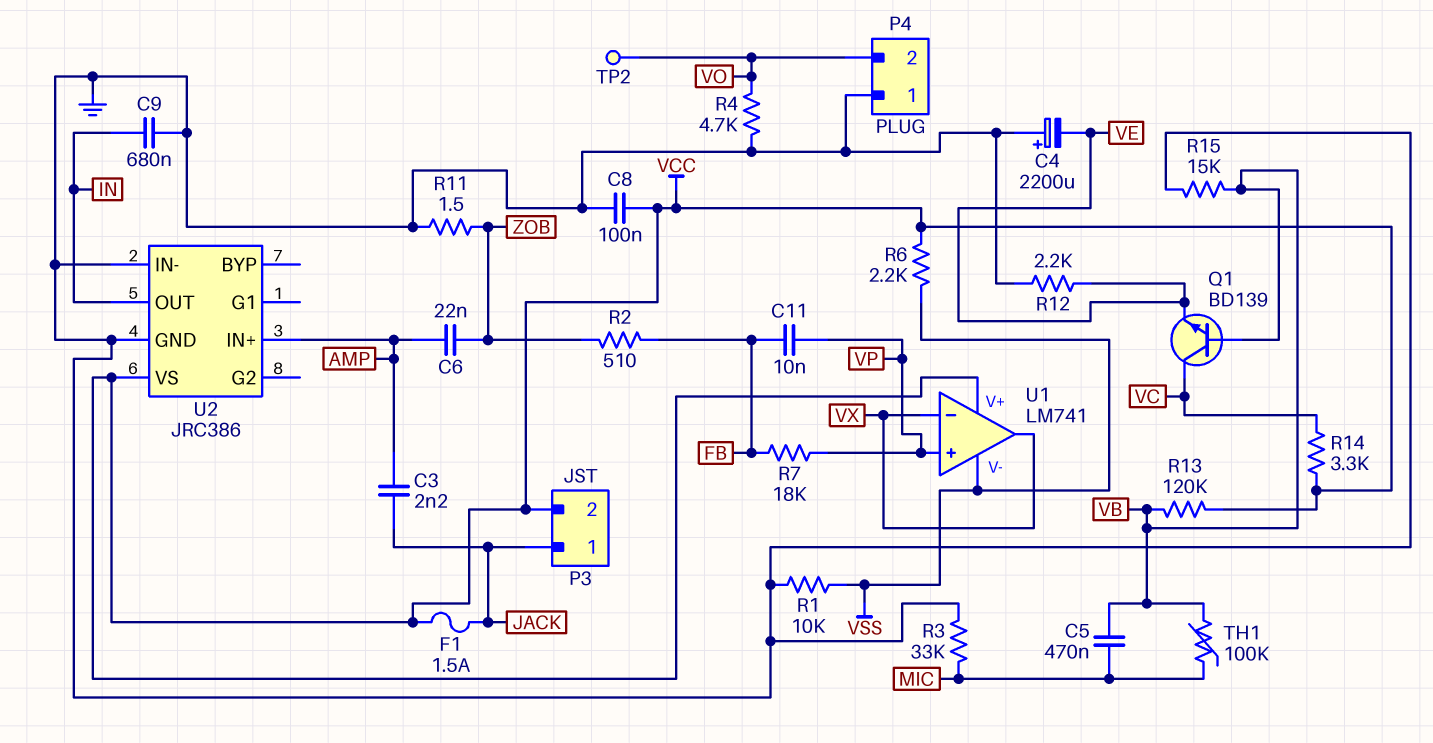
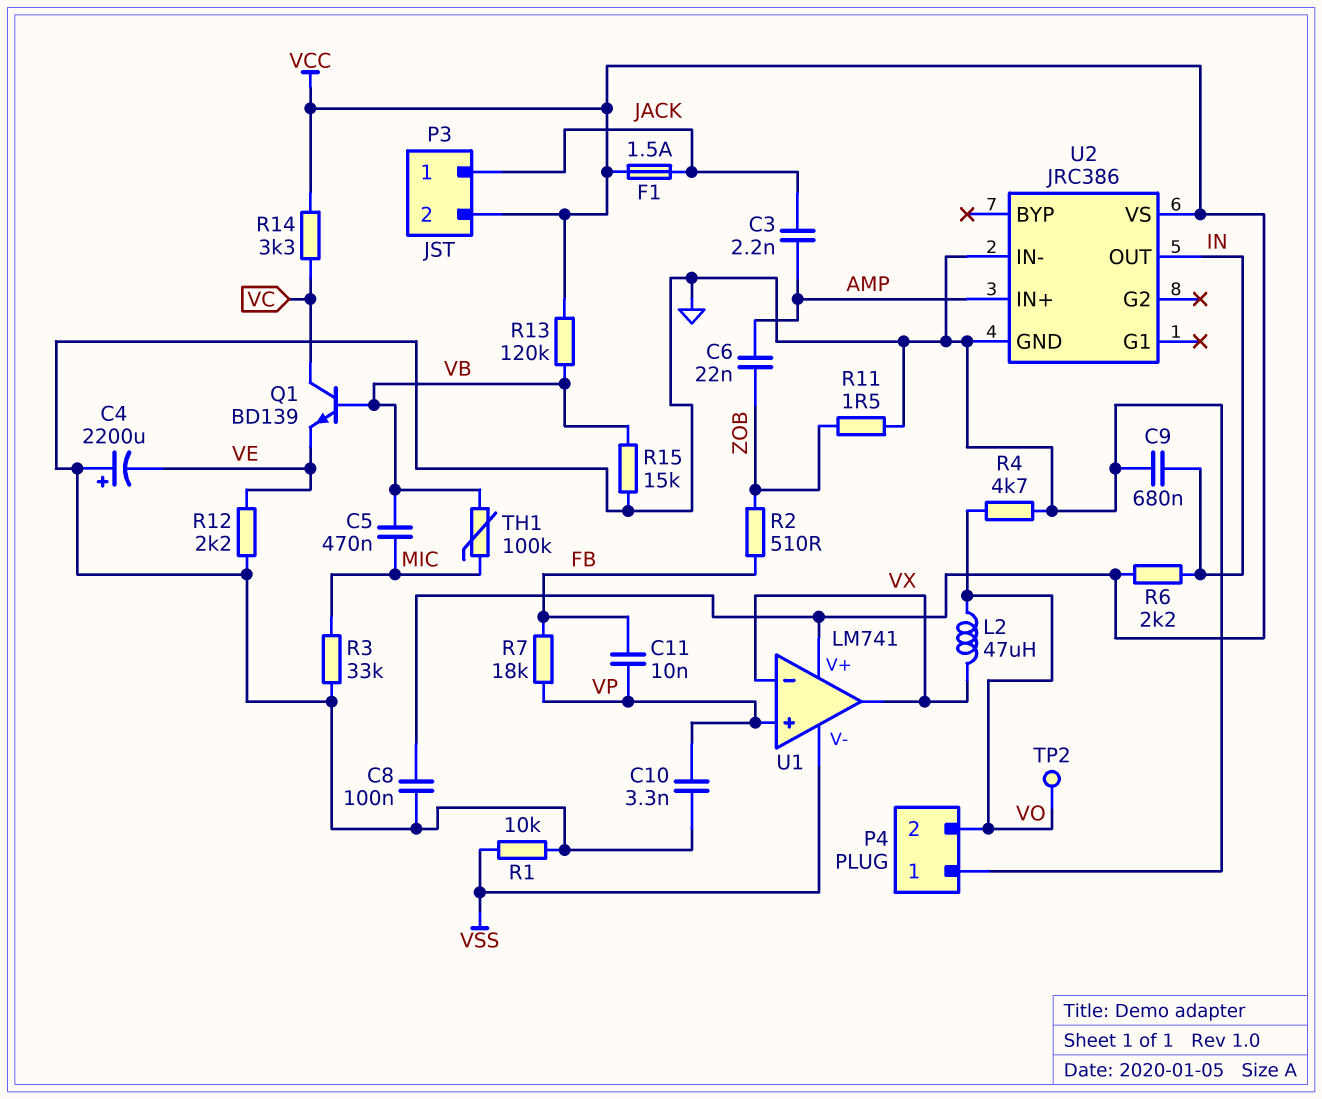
C10: none -> 3.3nF (GND, VP)
L2: none -> 47uH (VO, VX)
R6: 2.2k (VCC, VSS) -> 2.2k (IN, VCC)

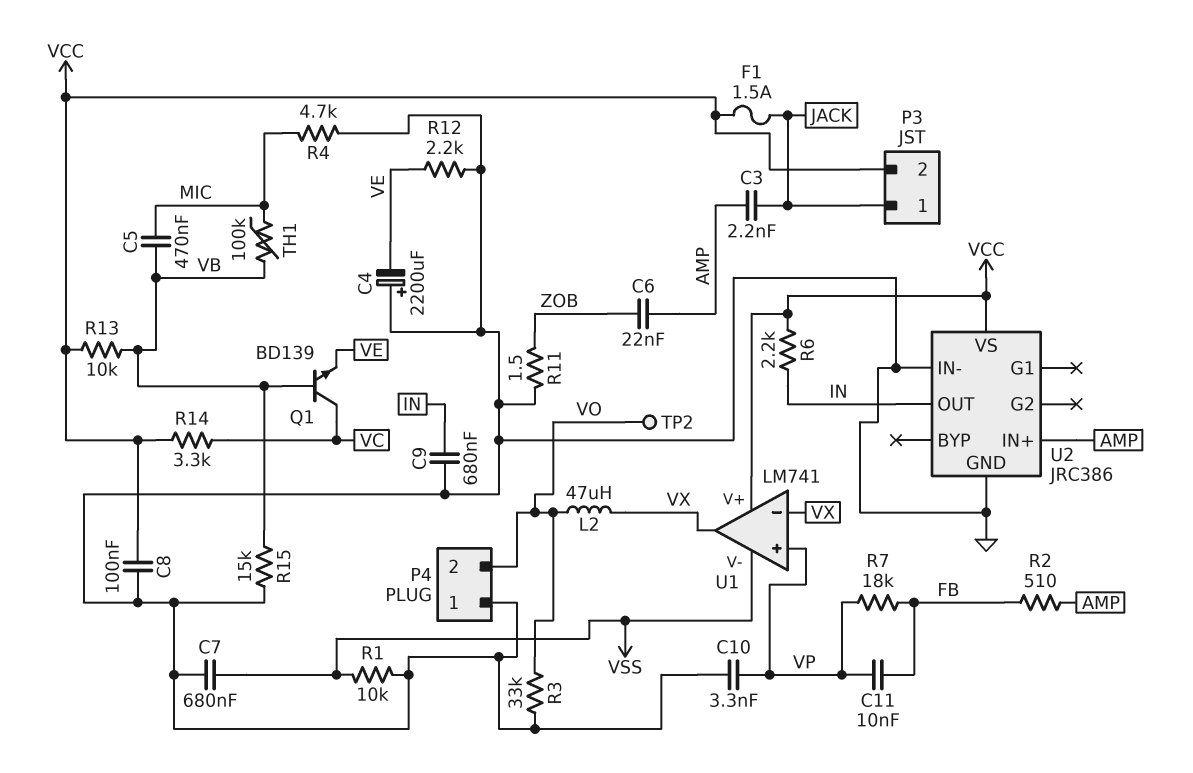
C7: none -> 680nF (GND, VSS)
R2: 510 (FB, ZOB) -> 510 (AMP, FB)
R3: 33k (GND, MIC) -> 33k (GND, VO)
R4: 4.7k (GND, VO) -> 4.7k (GND, MIC)
R13: 120k (VB, VCC) -> 10k (VB, VCC)

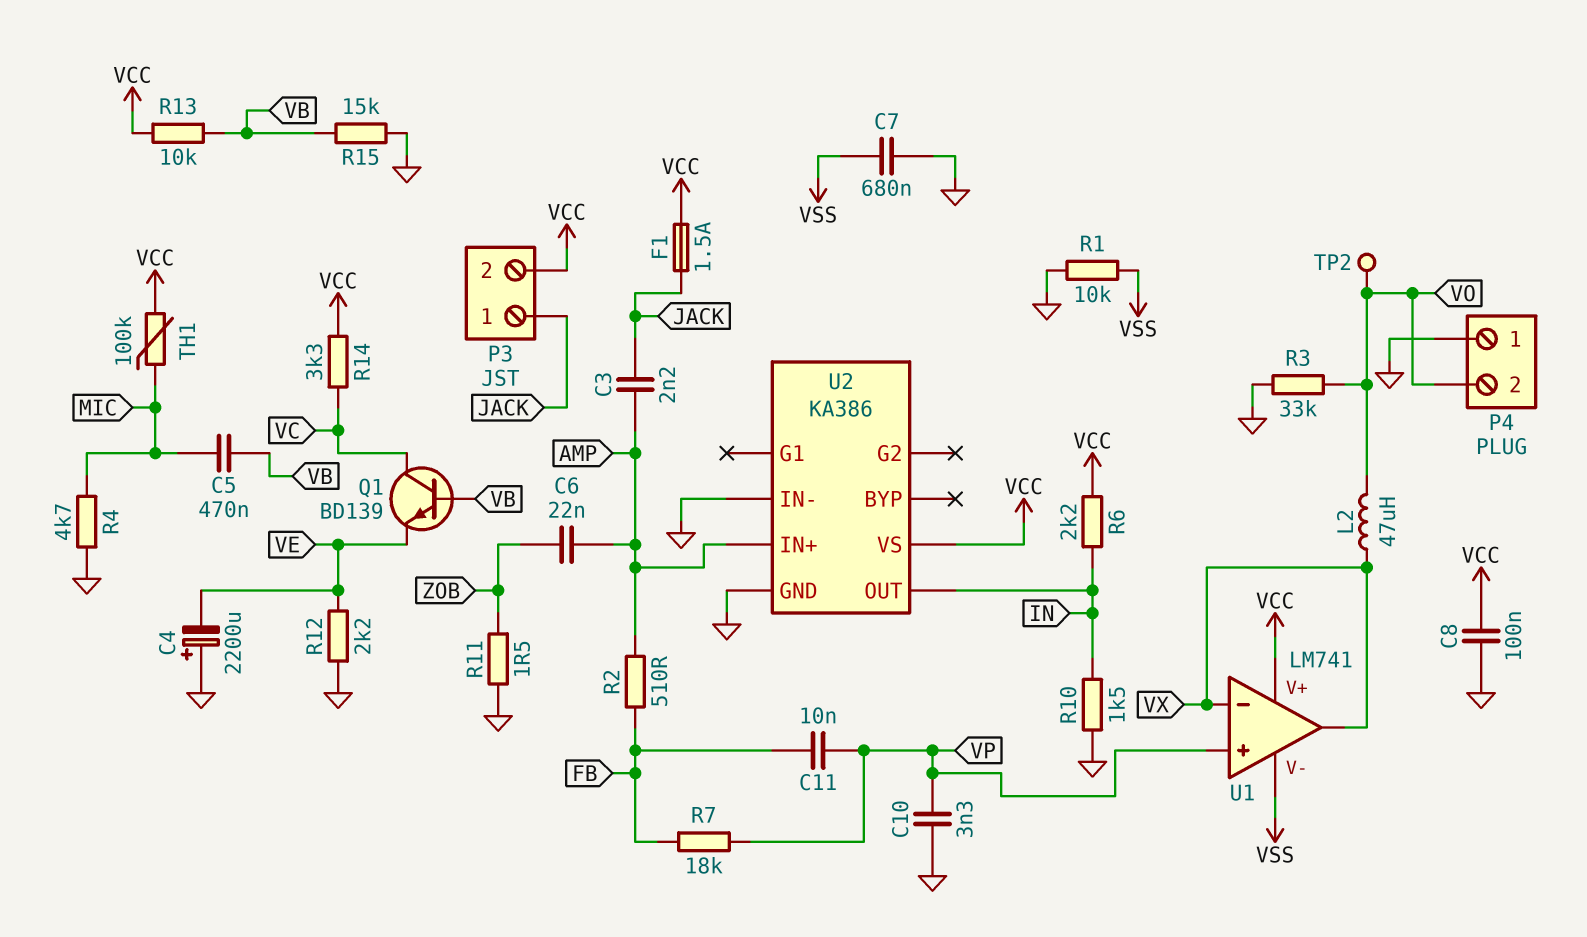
C9: 680nF (GND, IN) -> none
R10: none -> 1.5k (GND, IN)
TH1: 100k (MIC, VB) -> 100k (MIC, VCC)
U2: JRC386 -> KA386

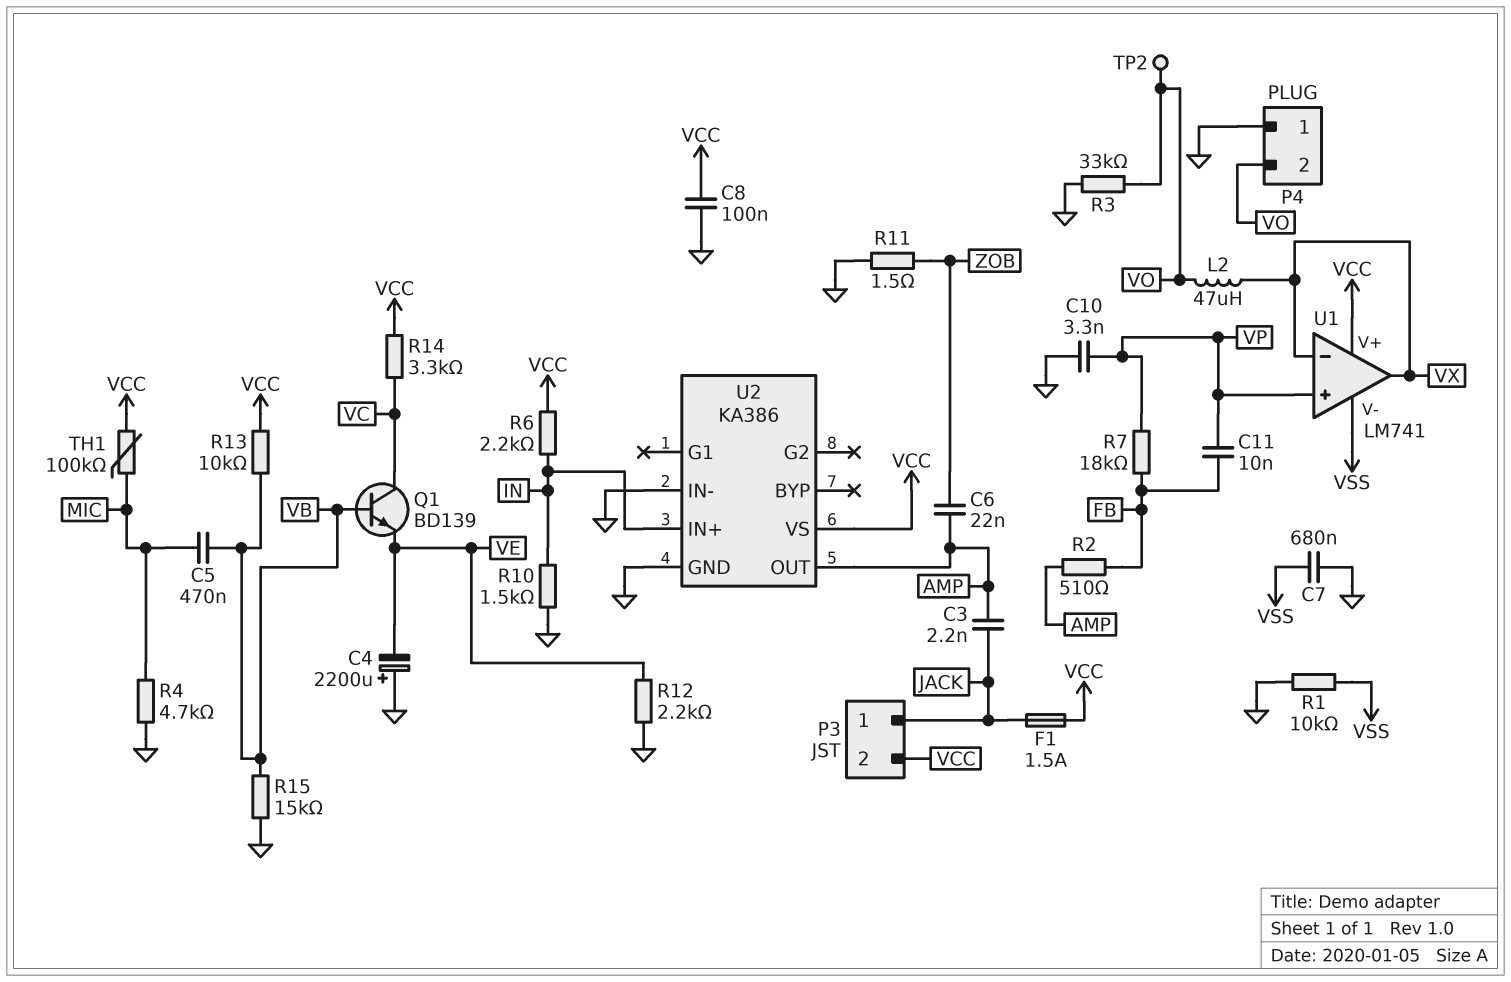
U2 pin IN+: AMP -> IN
U2 pin OUT: IN -> AMP

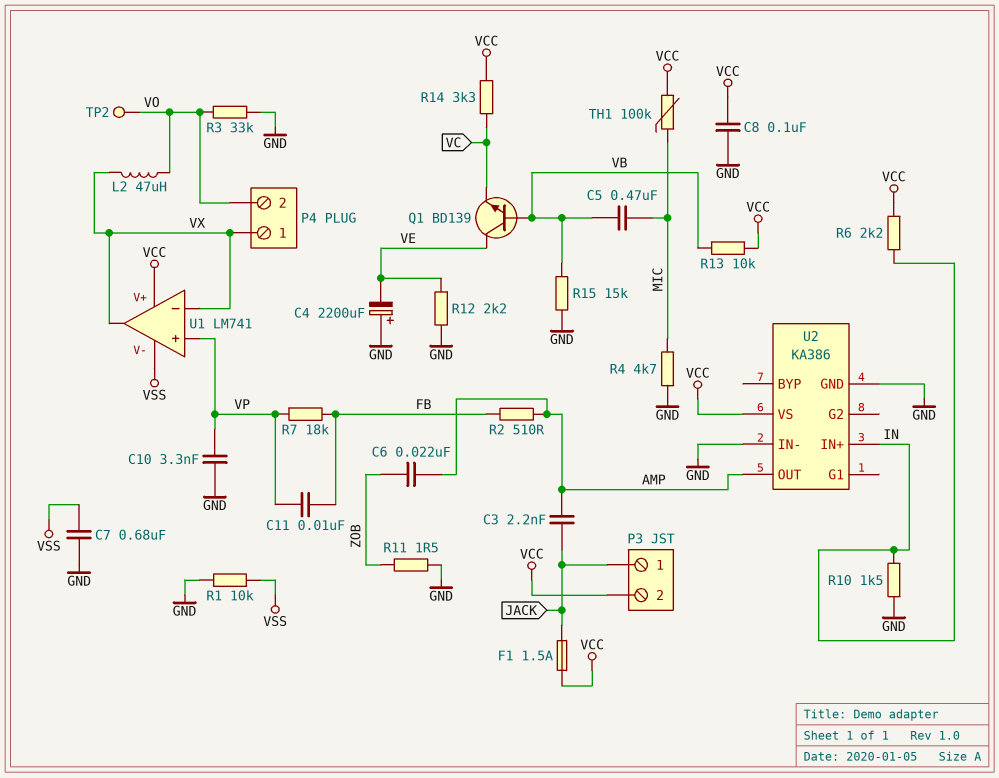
P4 pin 1: GND -> VX
Q1: NPN BD139 (B VB, C VC, E VE) -> NPN BD139 (B VB, C VE, E VC)

